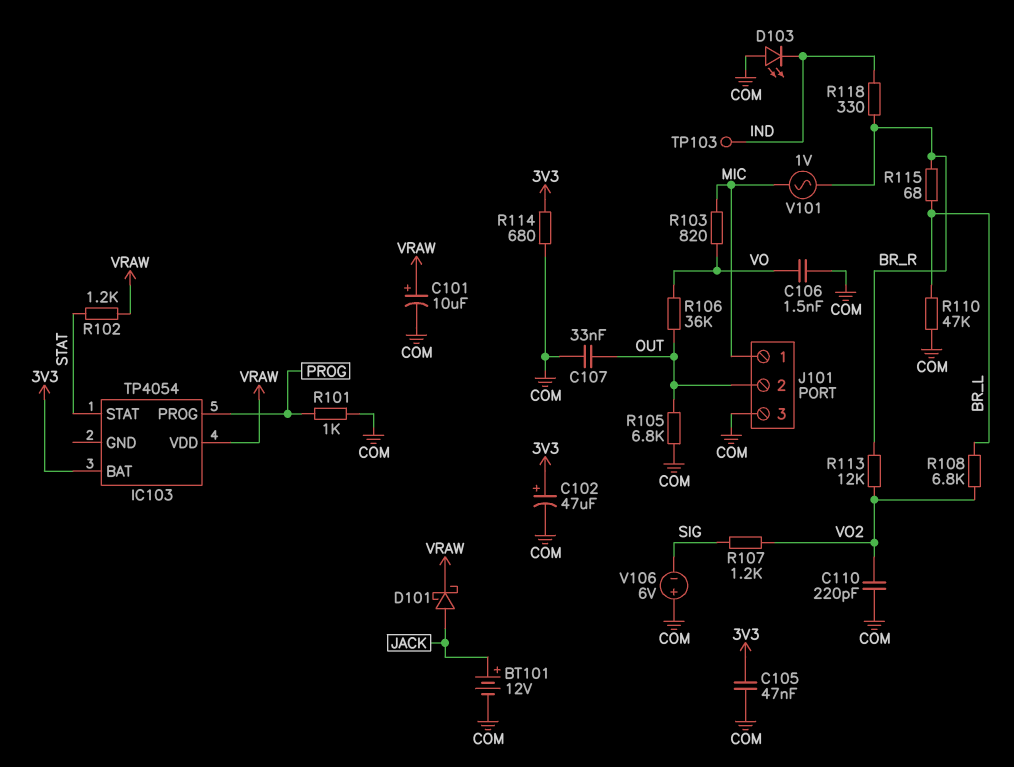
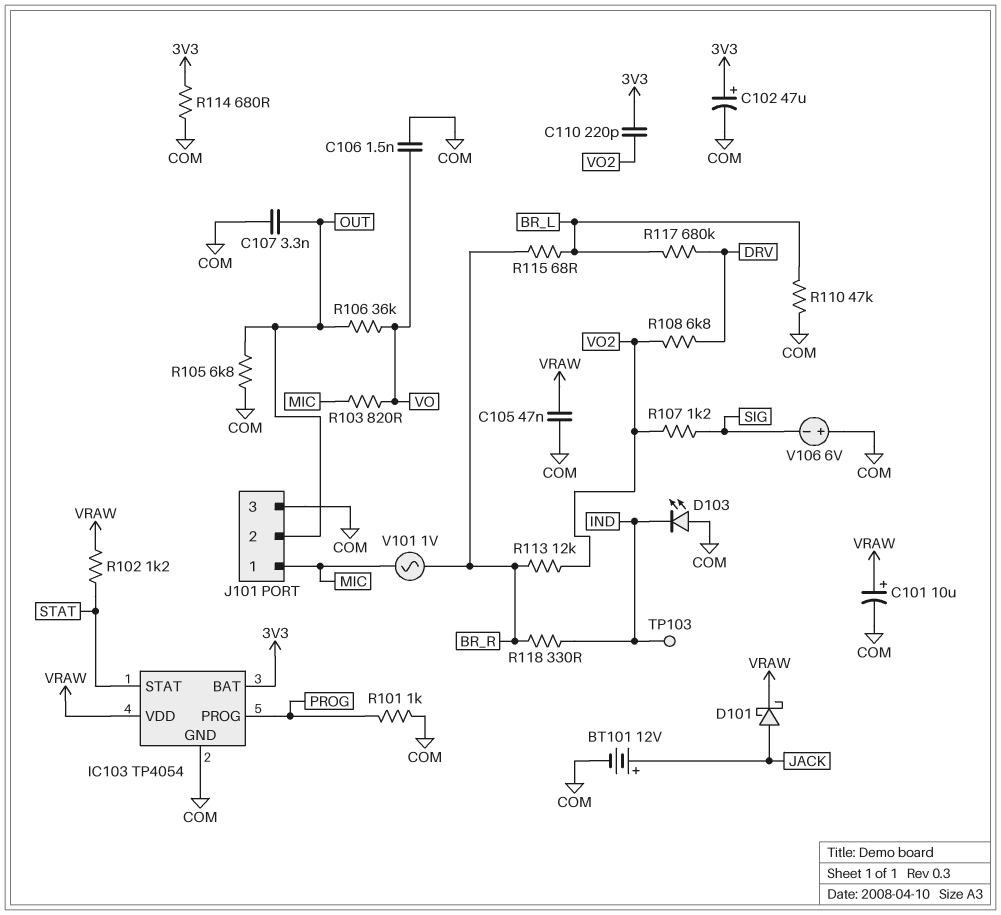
C105: 47nF (3V3, COM) -> 47nF (COM, VRAW)
C107: 33nF (COM, OUT) -> 3.3nF (COM, OUT)
C110: 220pF (COM, VO2) -> 220pF (3V3, VO2)
IC103 pin GND: none -> COM
R108: 6.8k (BR_L, VO2) -> 6.8k (DRV, VO2)
R117: none -> 680k (BR_L, DRV)

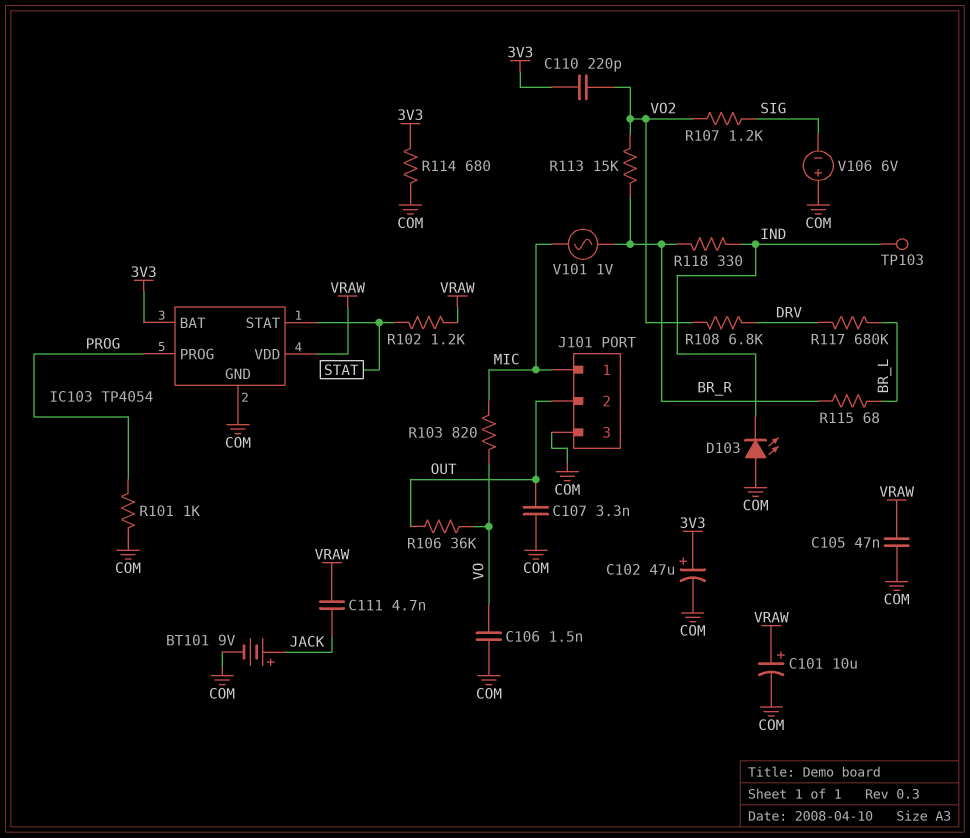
BT101: 12V (plus JACK, minus COM) -> 9V (plus JACK, minus COM)
C111: none -> 4.7nF (JACK, VRAW)
D101: schottky (A JACK, K VRAW) -> none
R105: 6.8k (COM, OUT) -> none
R110: 47k (BR_L, COM) -> none
R113: 12k (BR_R, VO2) -> 15k (BR_R, VO2)

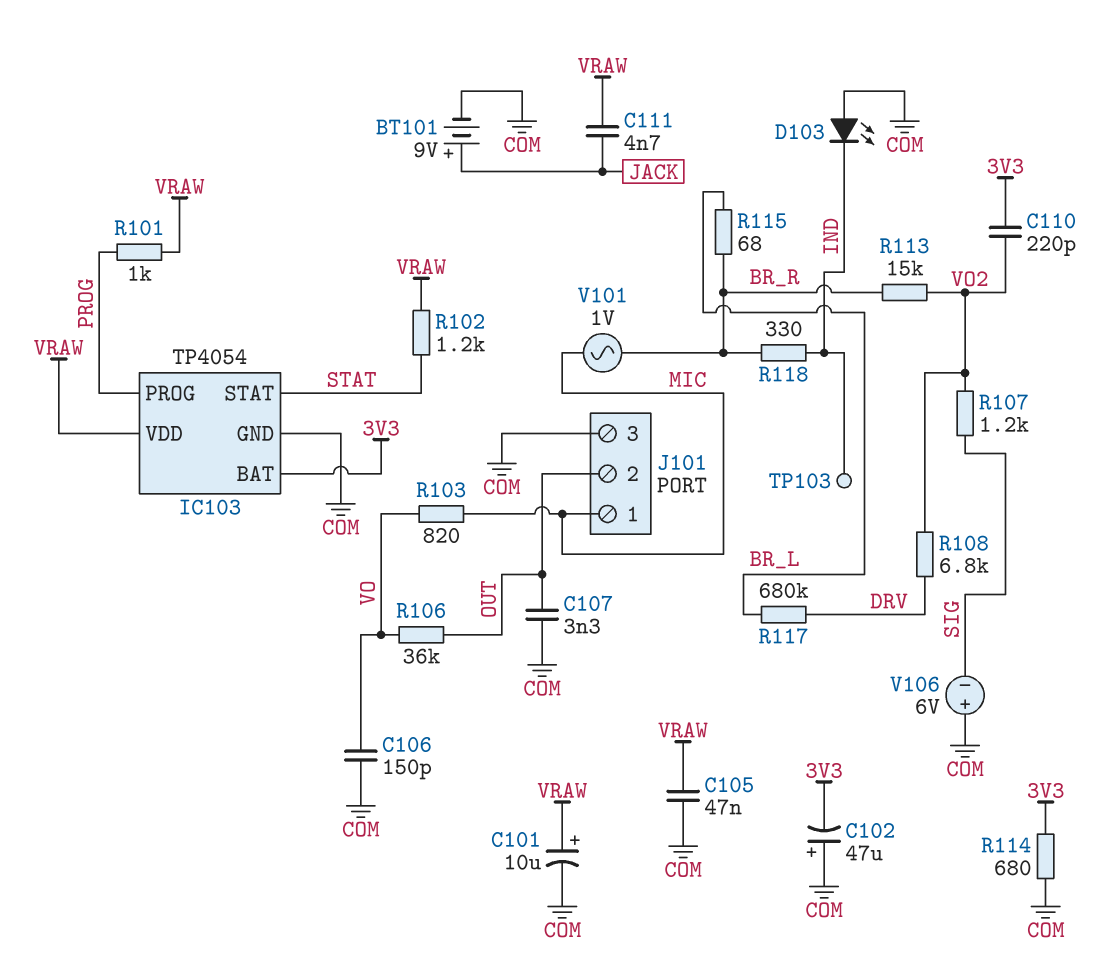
C102: 47uF (plus 3V3, minus COM) -> 47uF (plus COM, minus 3V3)
C106: 1.5nF (COM, VO) -> 150pF (COM, VO)
R101: 1k (COM, PROG) -> 1k (PROG, VRAW)

